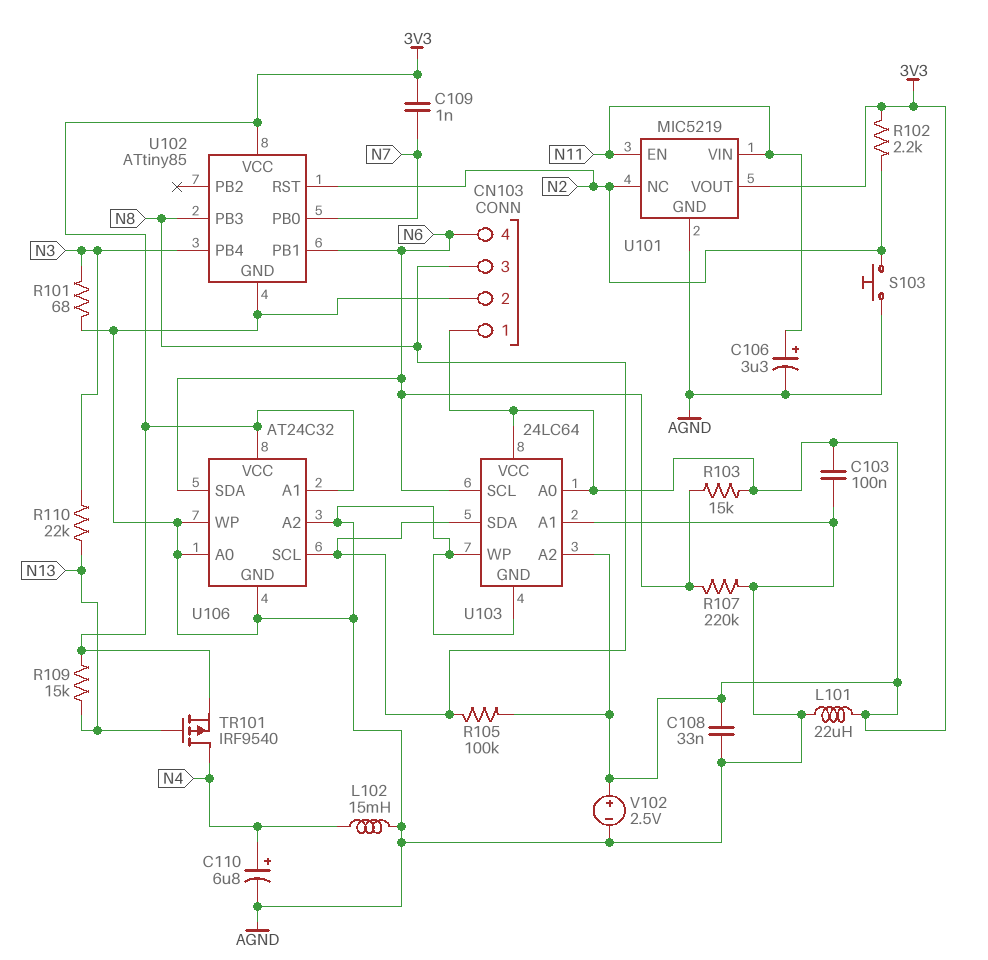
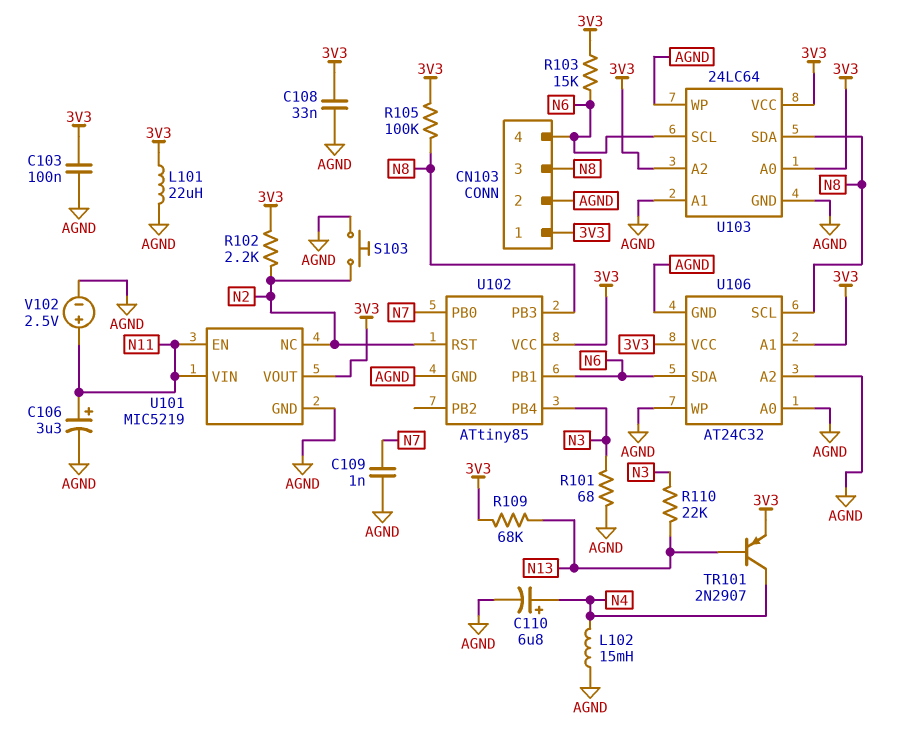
C109: 1nF (3V3, N7) -> 1nF (AGND, N7)
R107: 220k (AGND, N6) -> none
R109: 15k (3V3, N13) -> 68k (3V3, N13)
TR101: PMOS IRF9540 (G N13, D N4, S 3V3) -> PNP 2N2907 (B N13, C N4, E 3V3)
V102: 2.5V (plus 3V3, minus AGND) -> 2.5V (plus N11, minus AGND)

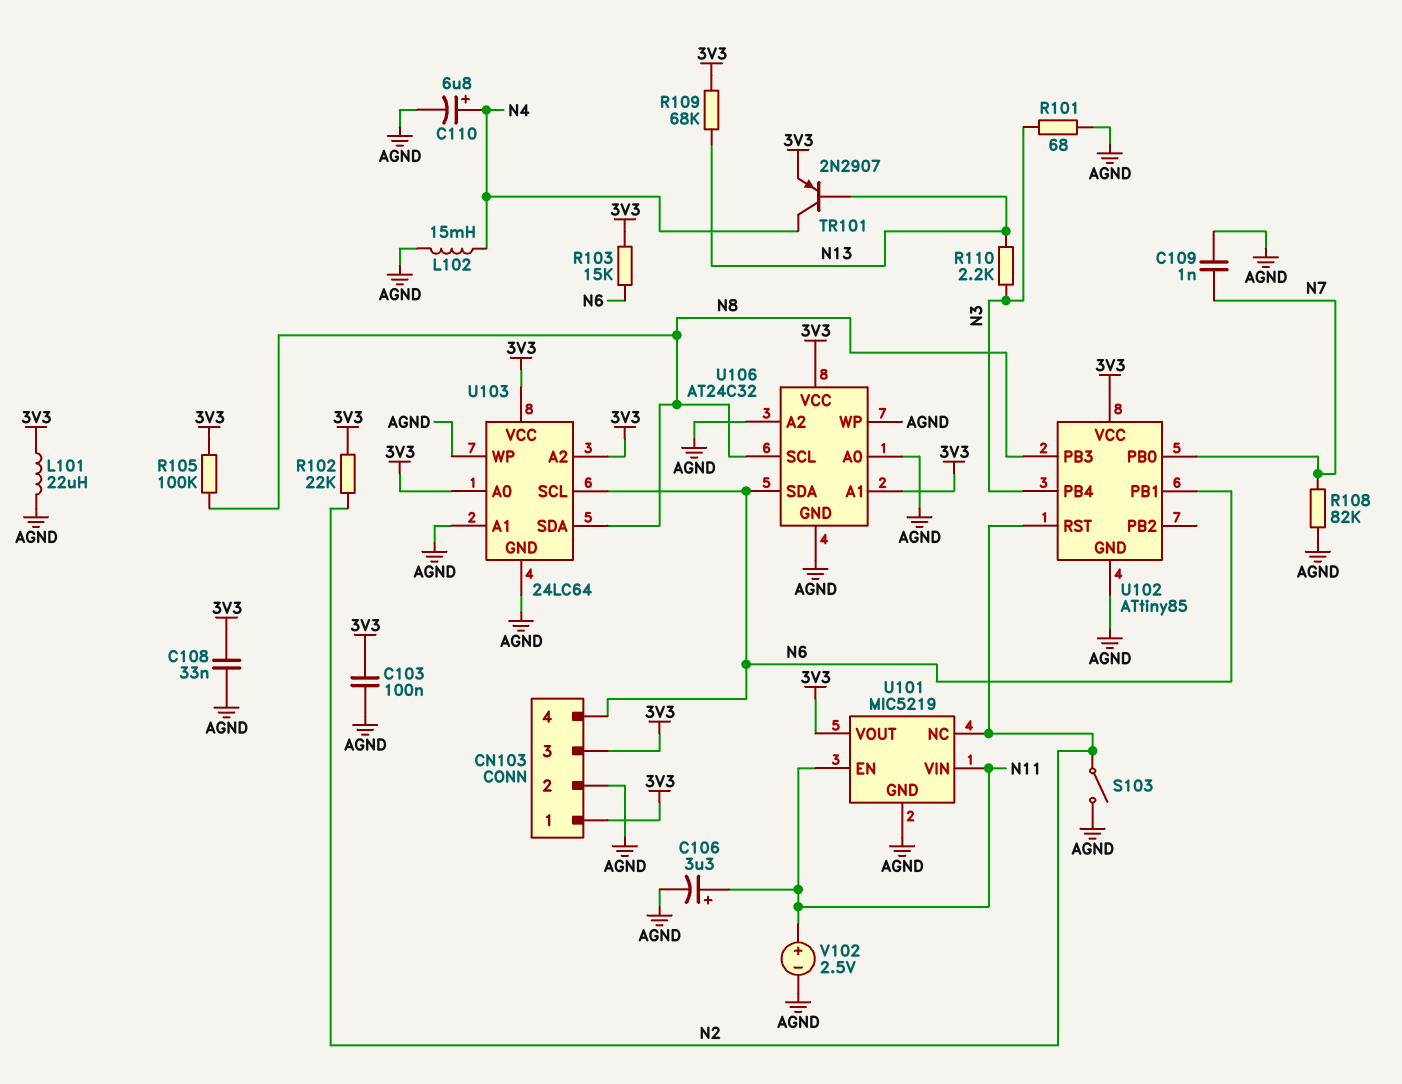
CN103 pin 3: N8 -> 3V3
R102: 2.2k (3V3, N2) -> 22k (3V3, N2)
R108: none -> 82k (AGND, N7)
R110: 22k (N3, N13) -> 2.2k (N3, N13)
S103: button (AGND, N2) -> switch (AGND, N2)

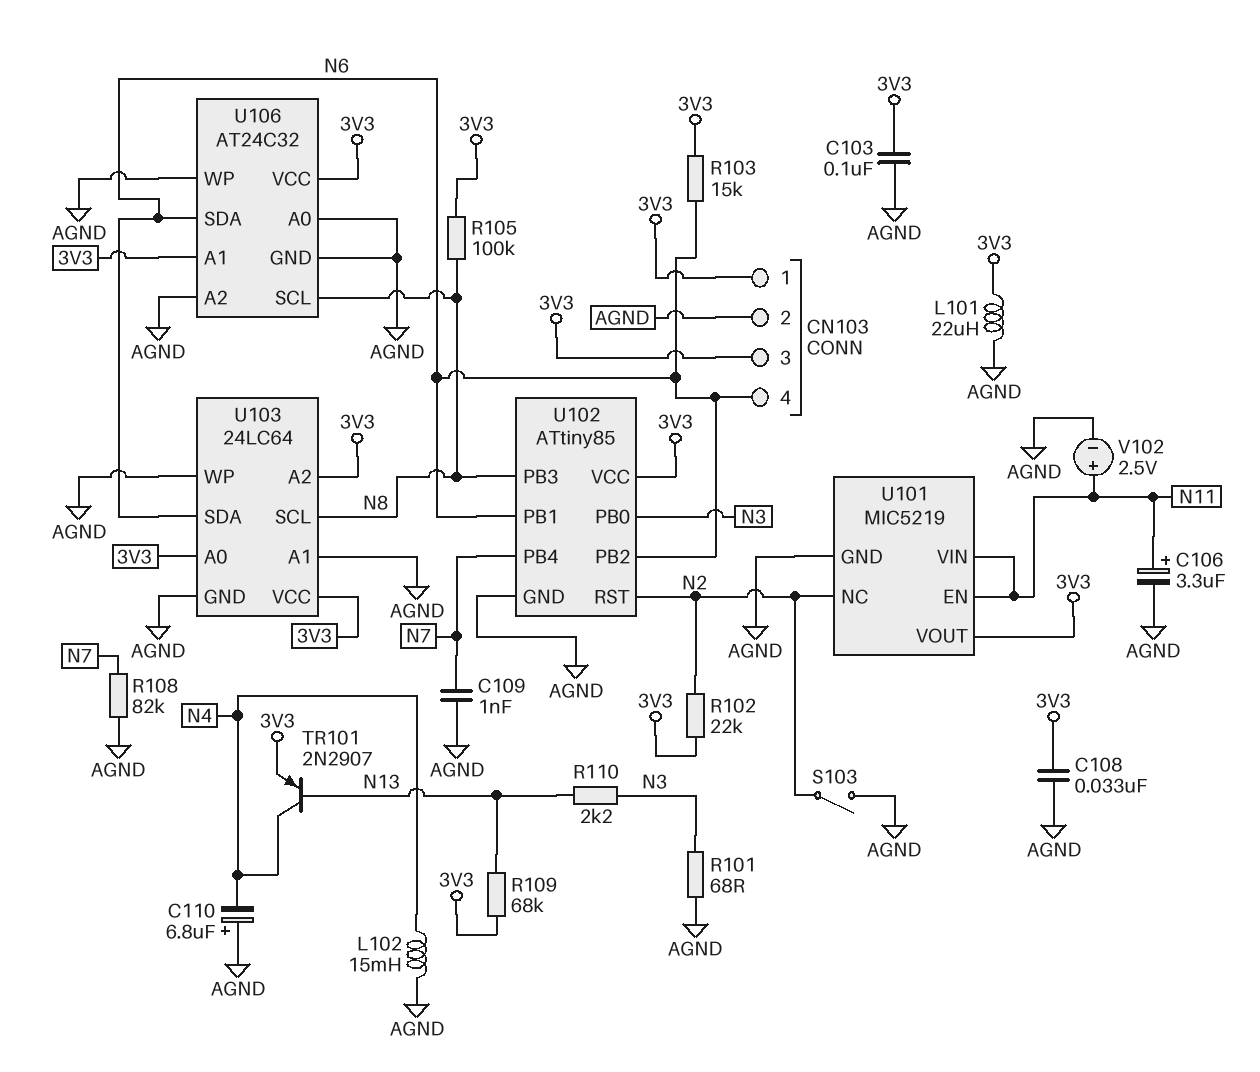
C110: 6.8uF (plus N4, minus AGND) -> 6.8uF (plus AGND, minus N4)
U102 pin PB0: N7 -> N3
U102 pin PB2: none -> N6
U102 pin PB4: N3 -> N7
U103 pin SCL: N6 -> N8
U103 pin SDA: N8 -> N6

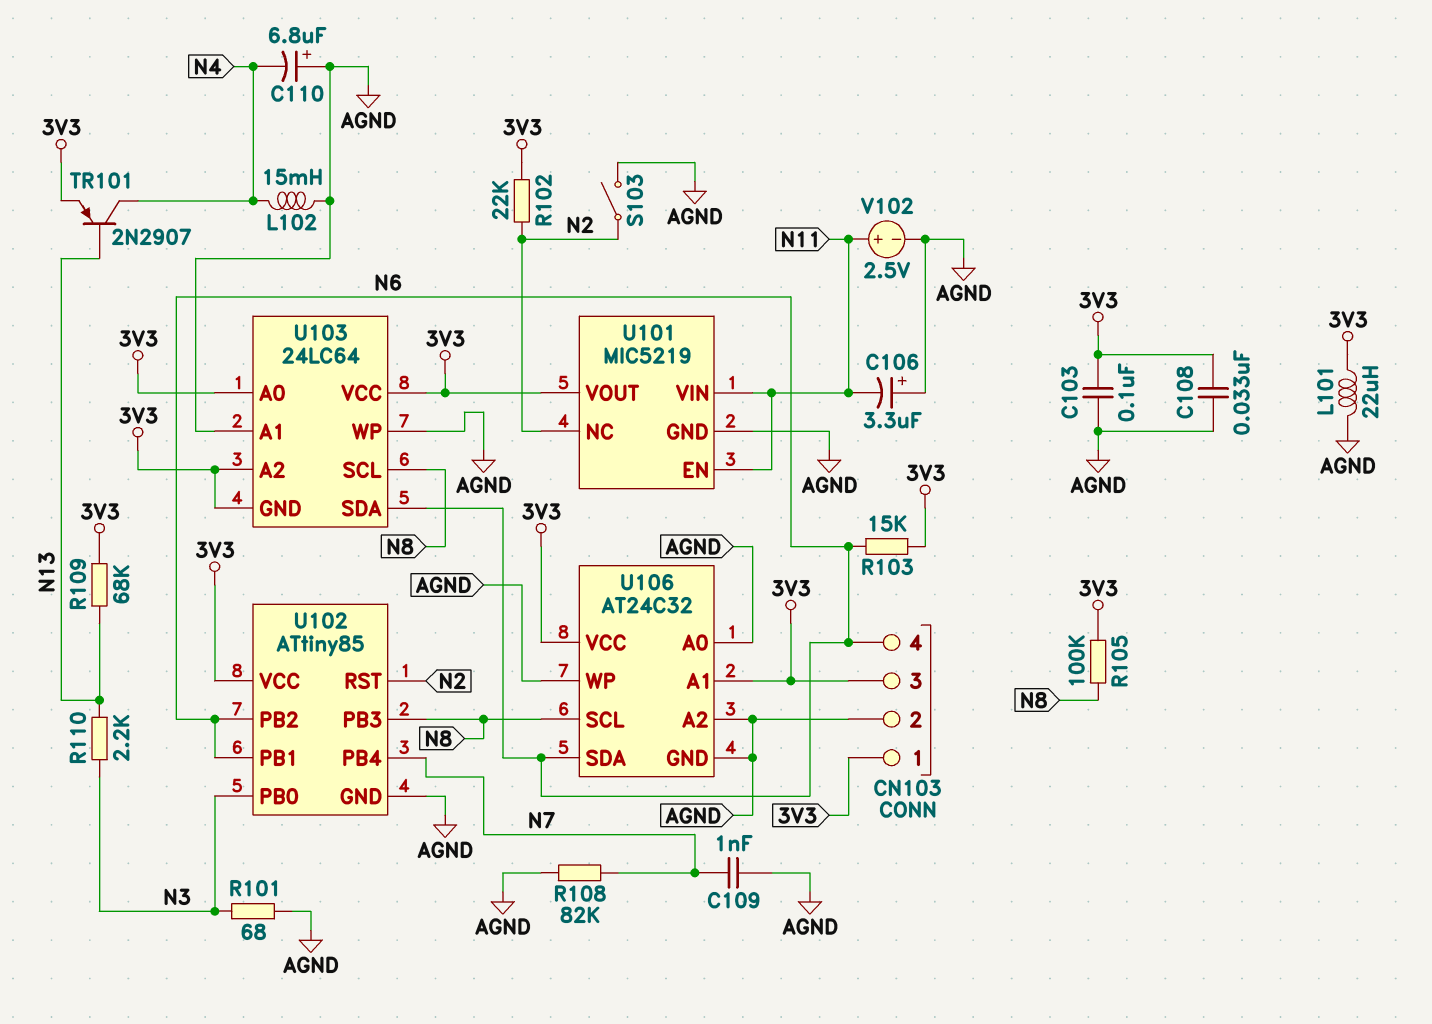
C106: 3.3uF (plus N11, minus AGND) -> 3.3uF (plus AGND, minus N11)
U103 pin GND: AGND -> 3V3

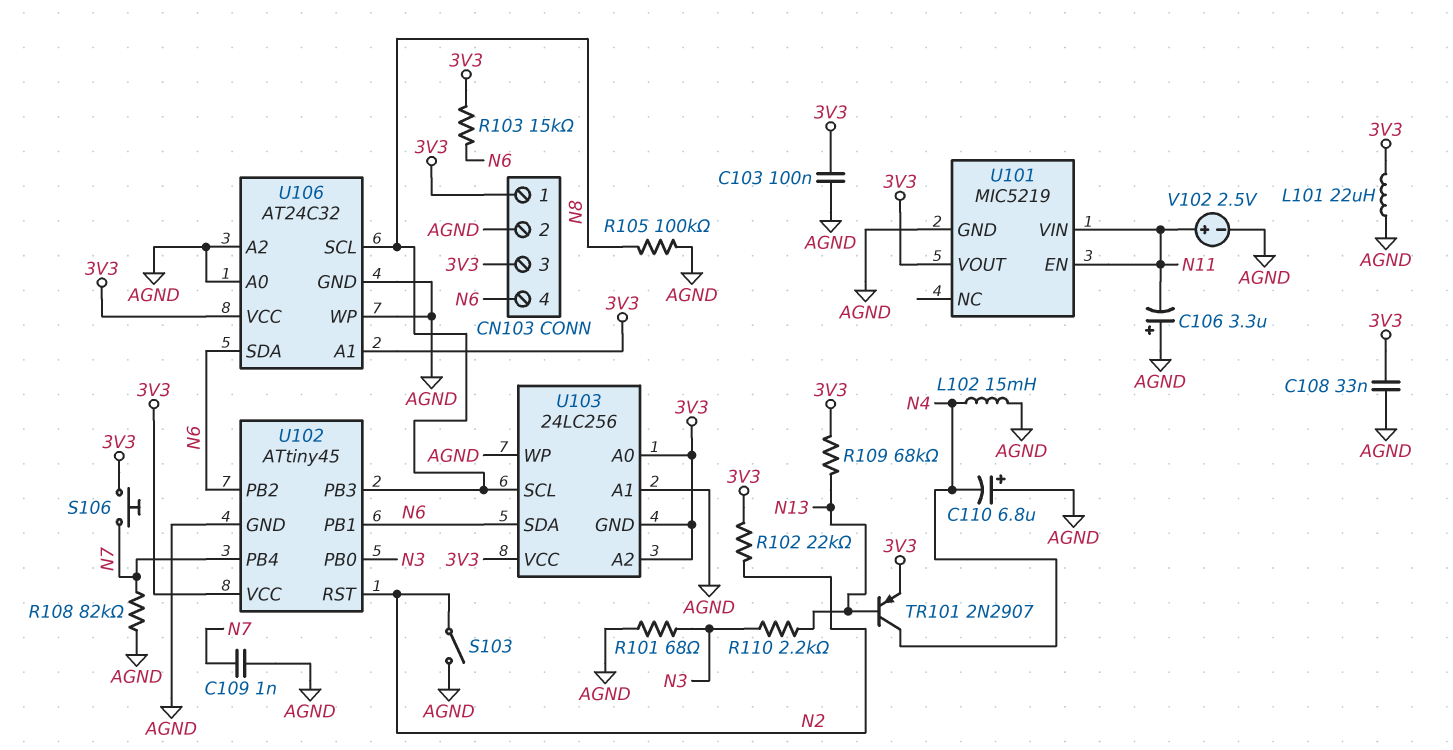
R105: 100k (3V3, N8) -> 100k (AGND, N8)
S106: none -> button (3V3, N7)
U101 pin NC: N2 -> none
U102: ATtiny85 -> ATtiny45
U103: 24LC64 -> 24LC256

